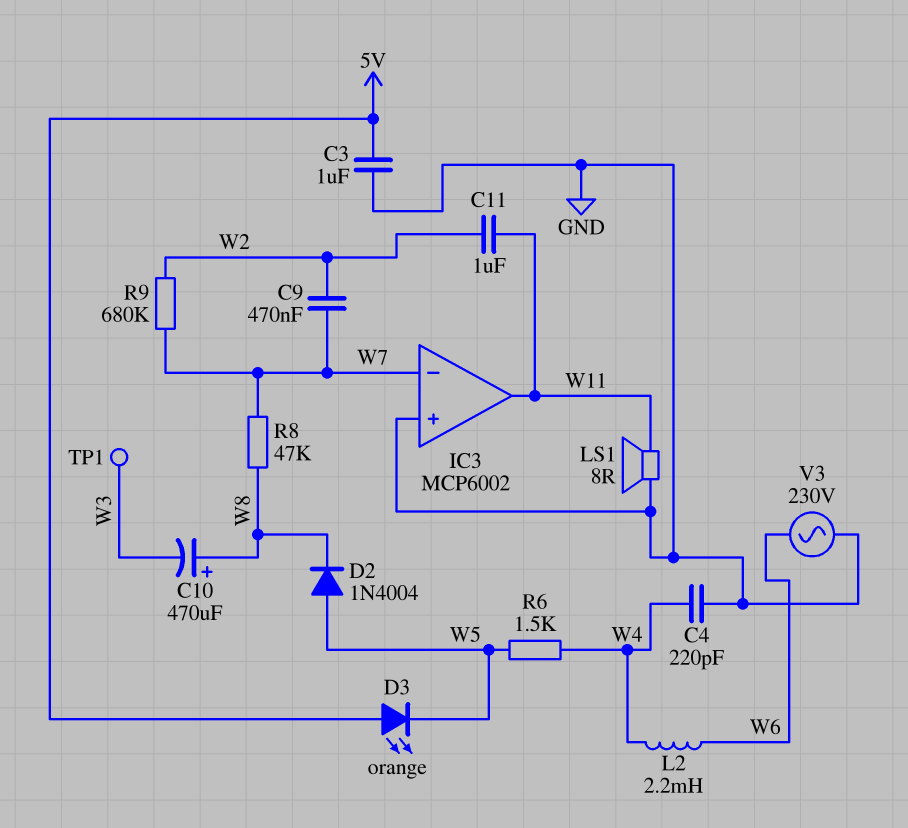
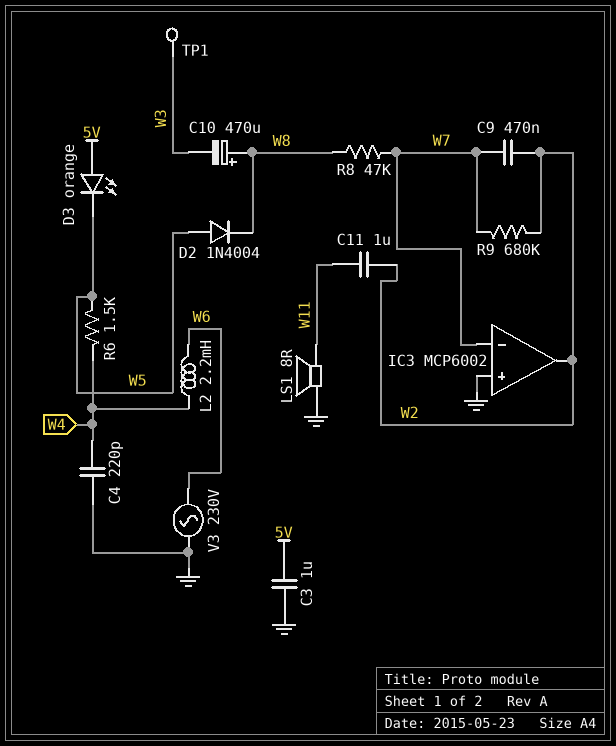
IC3 pin out: W11 -> W2

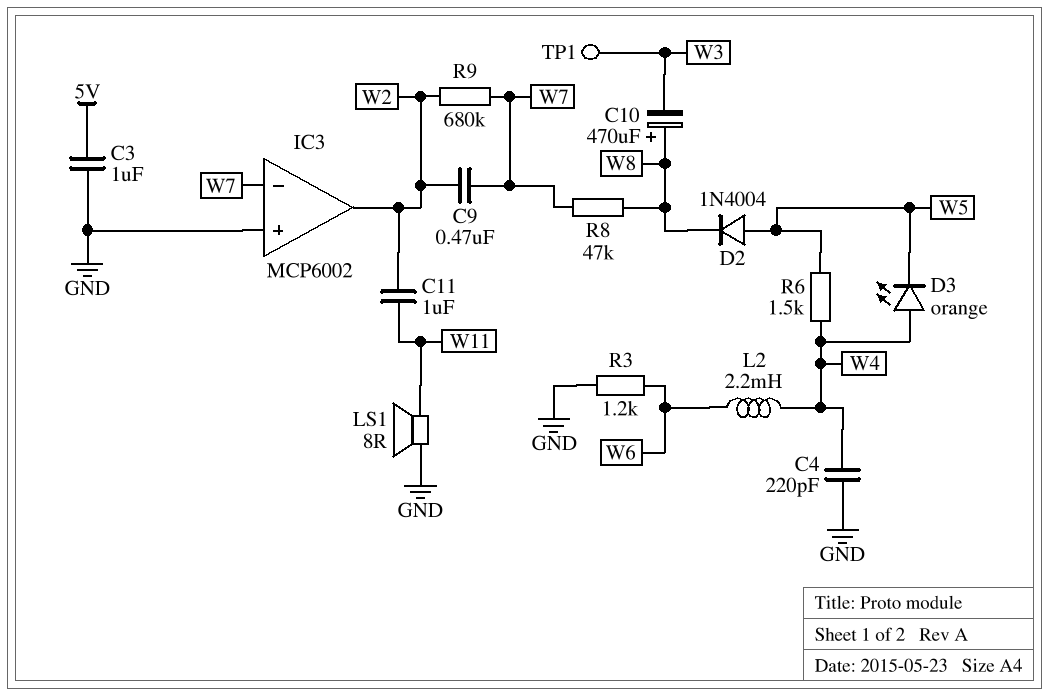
D3: LED orange (A 5V, K W5) -> LED orange (A W4, K W5)
R3: none -> 1.2k (GND, W6)
V3: AC 230V (GND, W6) -> none

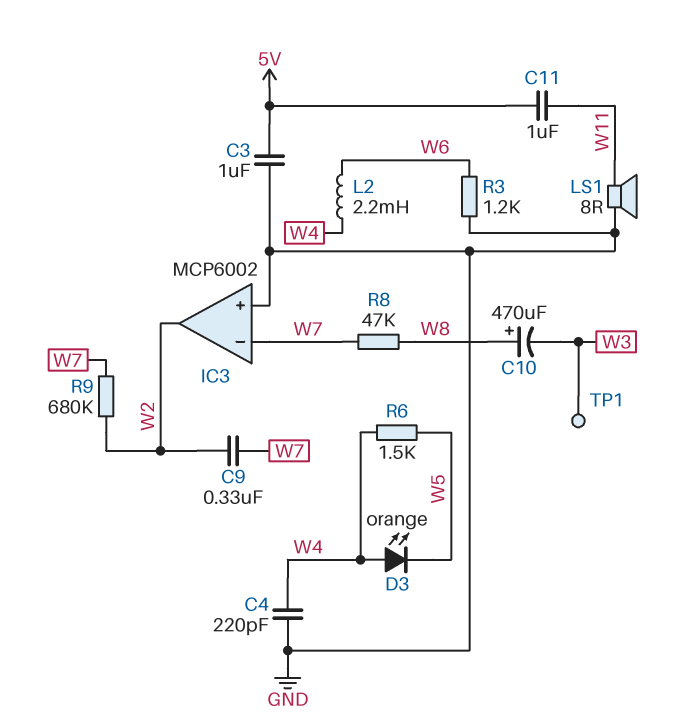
C9: 470nF (W2, W7) -> 330nF (W2, W7)
C11: 1uF (W2, W11) -> 1uF (5V, W11)
D2: diode 1N4004 (A W5, K W8) -> none

